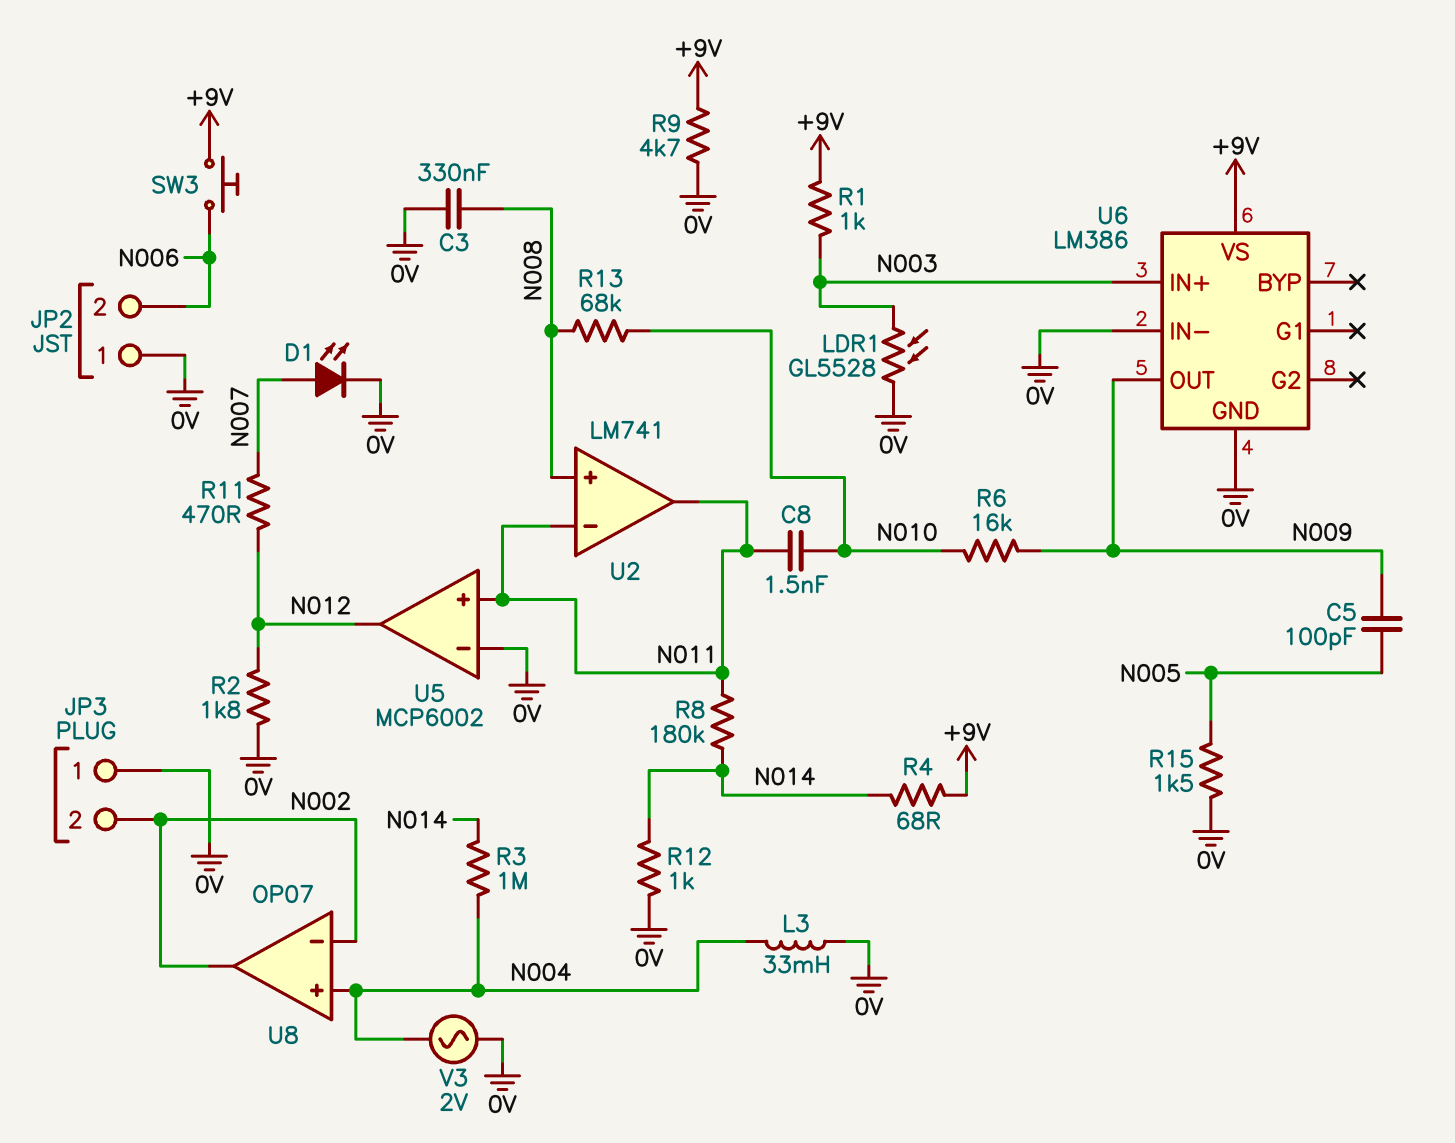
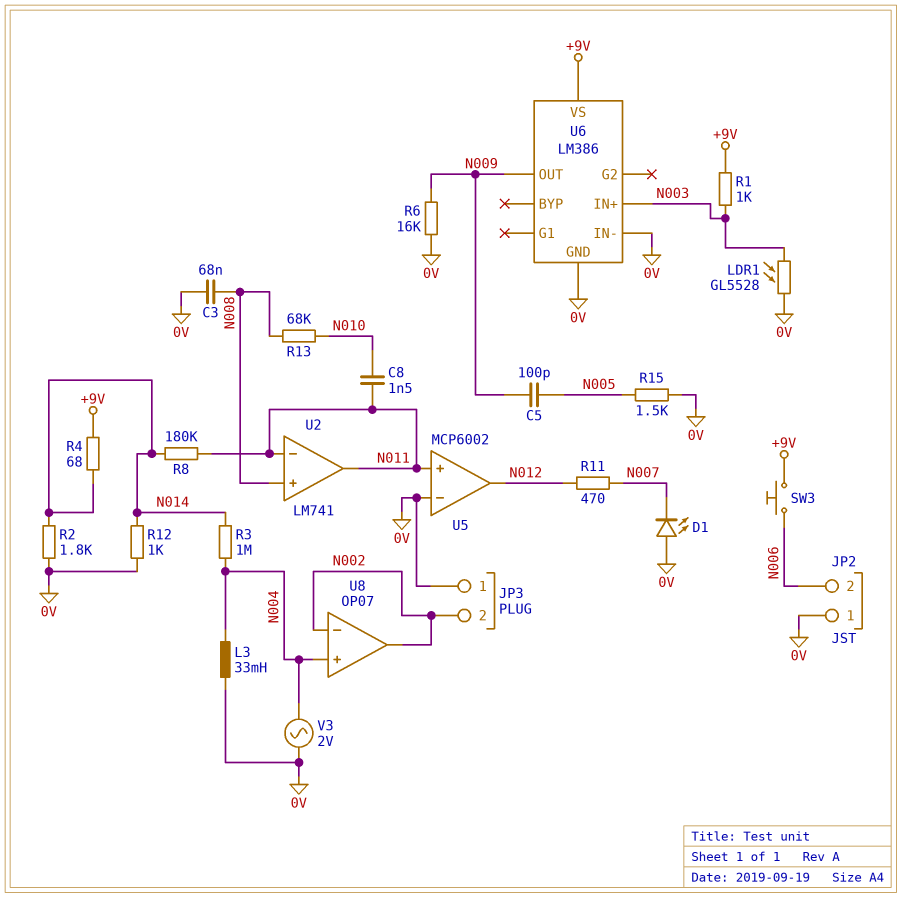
C3: 330nF (0V, N008) -> 68nF (0V, N008)
D1: LED (A N007, K 0V) -> LED (A 0V, K N007)
R2: 1.8k (0V, N012) -> 1.8k (0V, N014)
R6: 16k (N009, N010) -> 16k (0V, N009)
R9: 4.7k (+9V, 0V) -> none

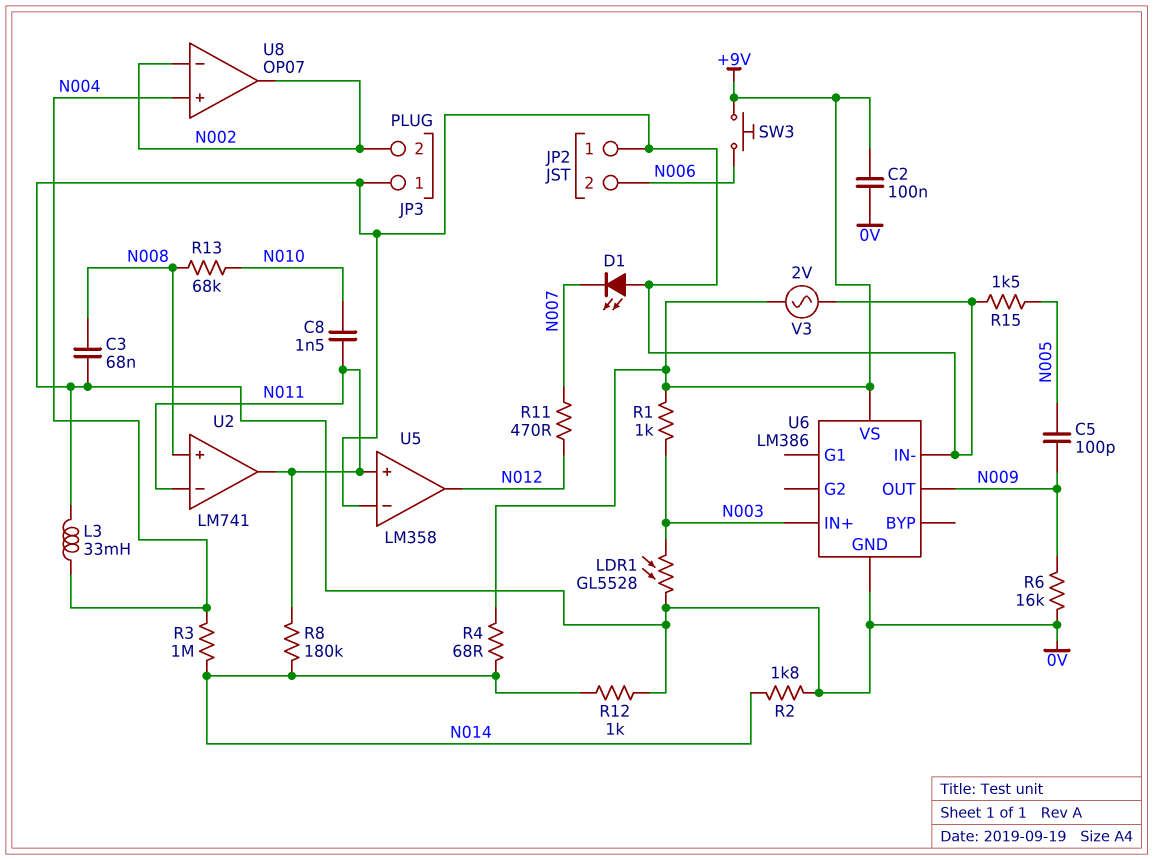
C2: none -> 100nF (+9V, 0V)
U5: MCP6002 -> LM358
V3: AC 2V (0V, N004) -> AC 2V (+9V, 0V)

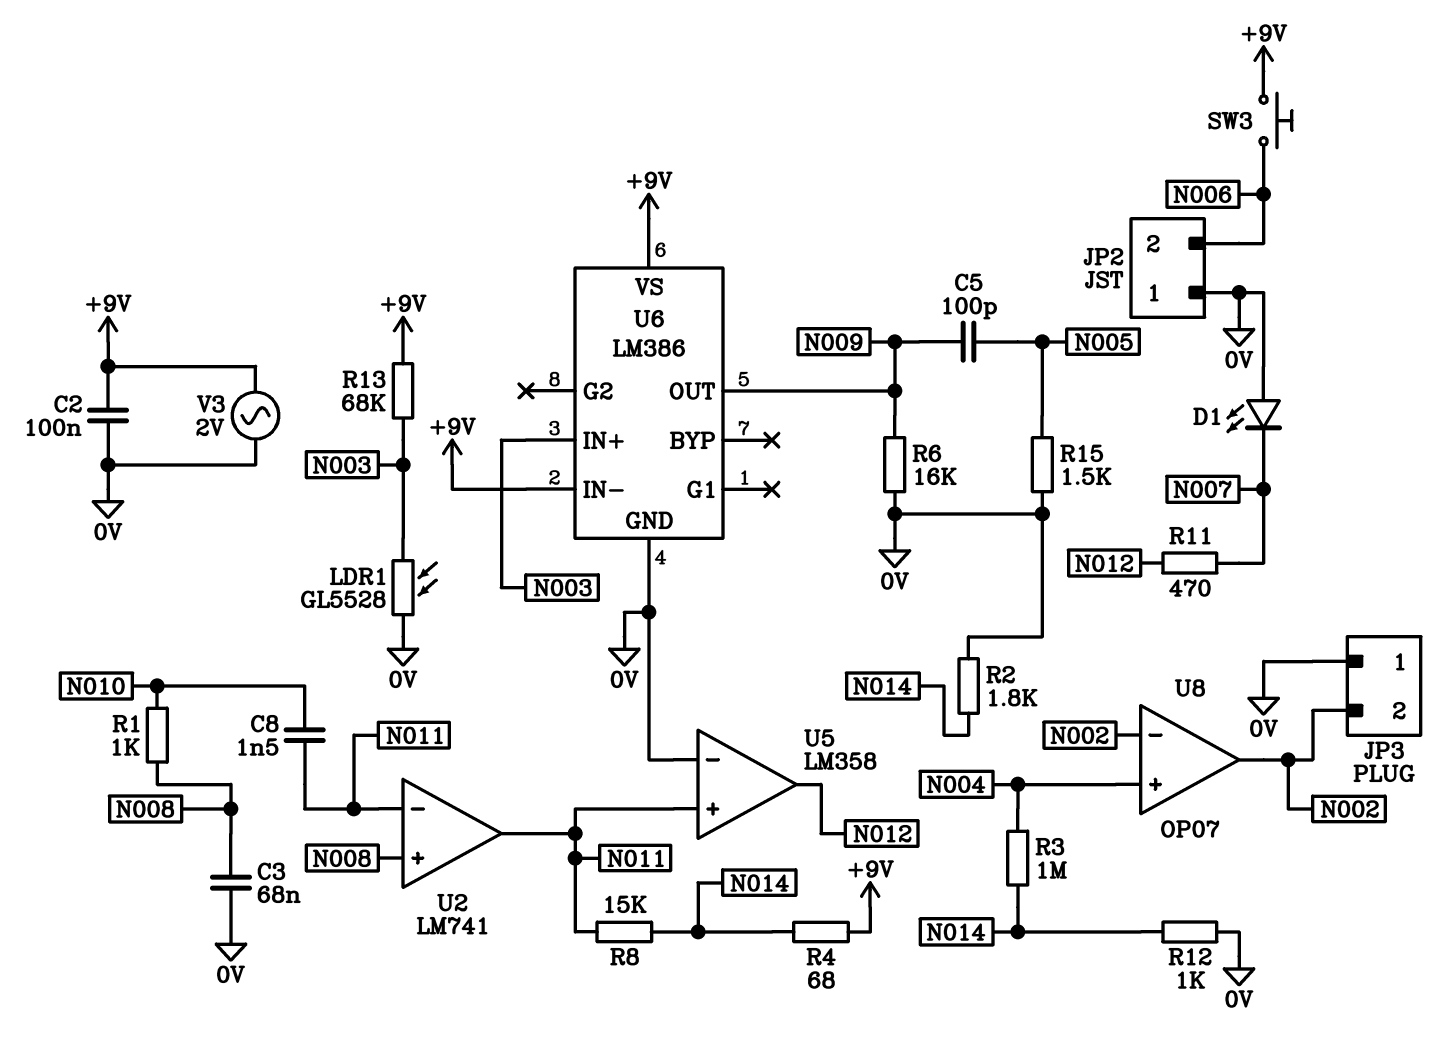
L3: 33mH (0V, N004) -> none
R1: 1k (+9V, N003) -> 1k (N008, N010)
R8: 180k (N011, N014) -> 15k (N011, N014)
R13: 68k (N008, N010) -> 68k (+9V, N003)
U6 pin IN-: 0V -> +9V

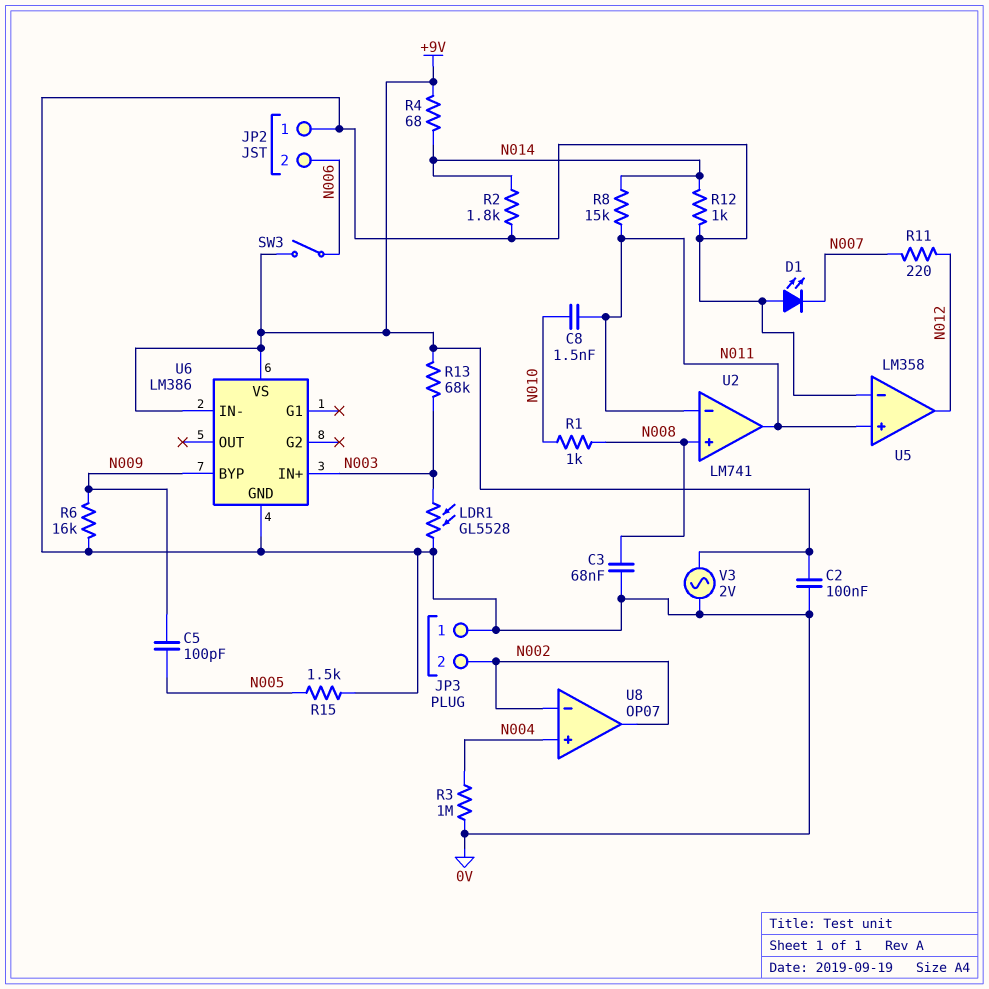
R3: 1M (N004, N014) -> 1M (0V, N004)
R11: 470 (N007, N012) -> 220 (N007, N012)
SW3: button (+9V, N006) -> switch (+9V, N006)
U6 pin BYP: none -> N009
U6 pin OUT: N009 -> none

